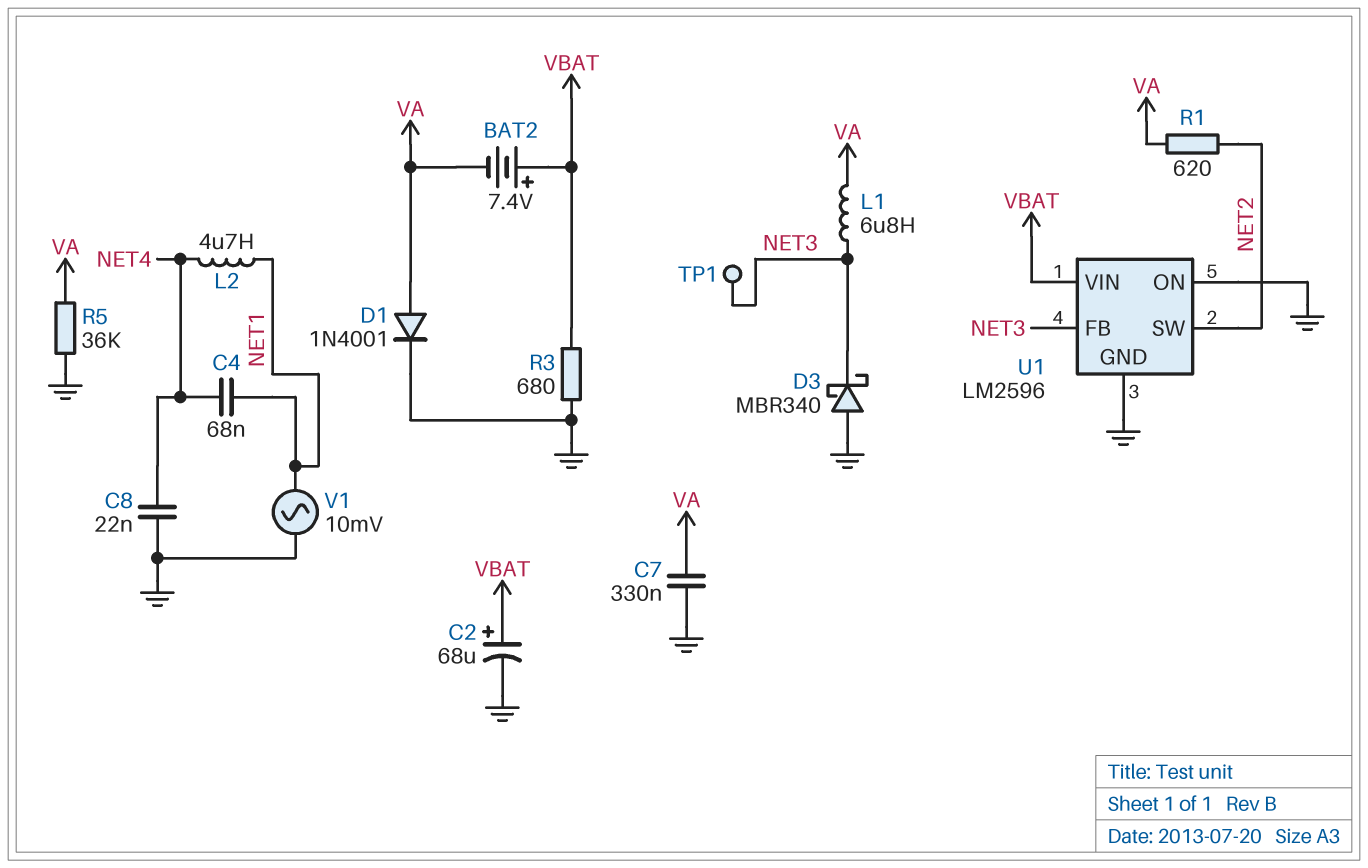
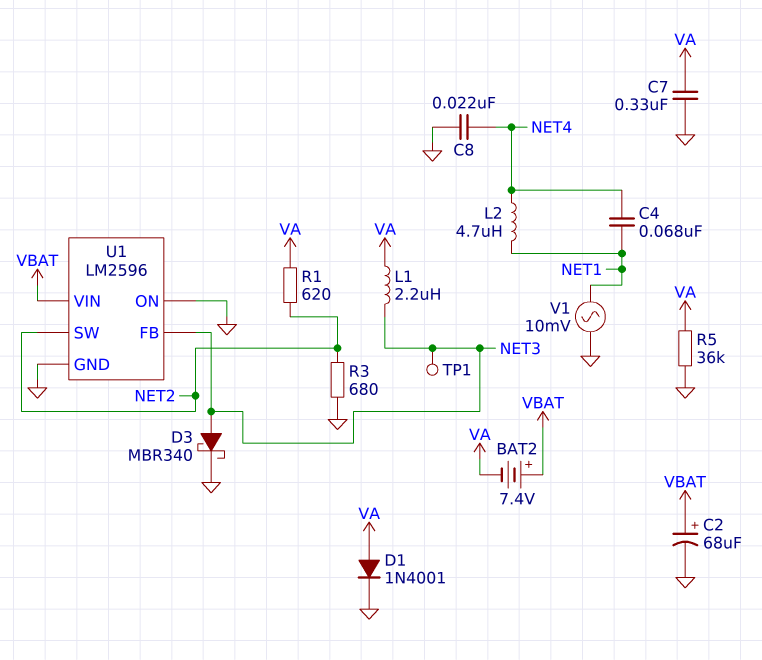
D3: schottky MBR340 (A GND, K NET3) -> schottky MBR340 (A NET3, K GND)
L1: 6.8uH (NET3, VA) -> 2.2uH (NET3, VA)
R3: 680 (GND, VBAT) -> 680 (GND, NET2)

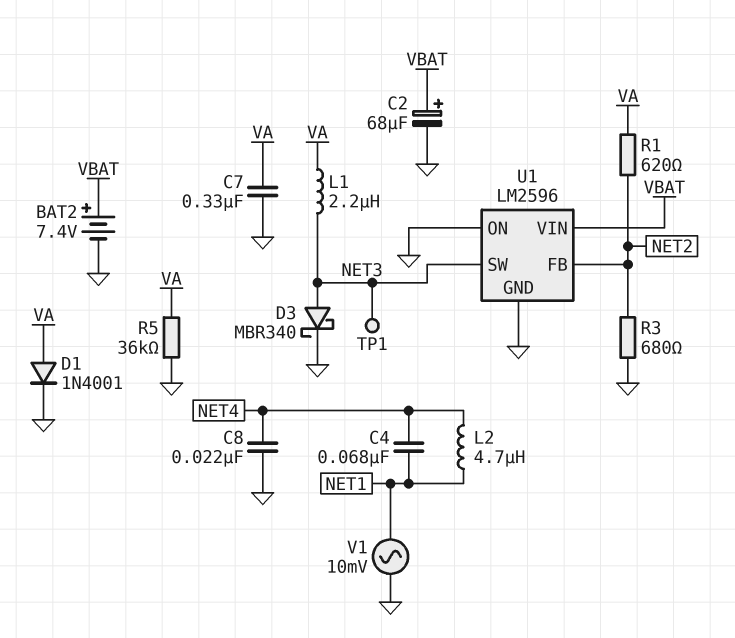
BAT2: 7.4V (plus VBAT, minus VA) -> 7.4V (plus VBAT, minus GND)
U1 pin FB: NET3 -> NET2
U1 pin SW: NET2 -> NET3

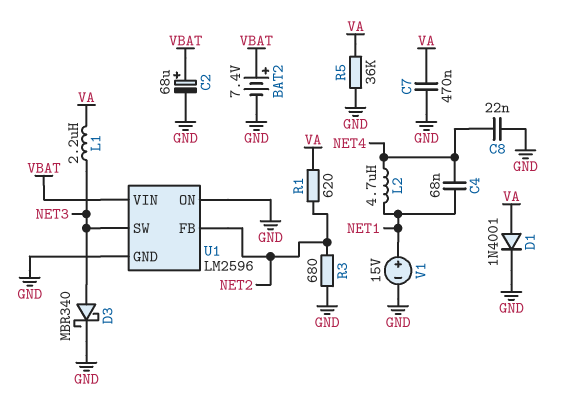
C7: 330nF (GND, VA) -> 470nF (GND, VA)
TP1: test point (NET3) -> none
V1: AC 10mV (GND, NET1) -> 15V (plus NET1, minus GND)

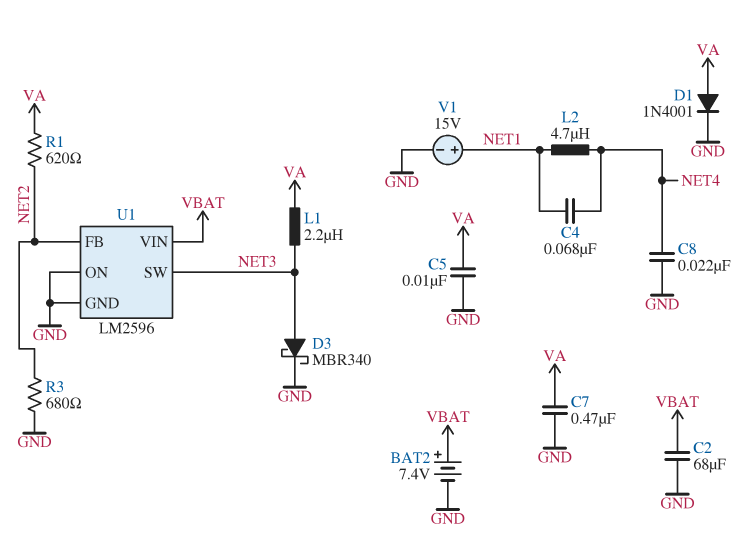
C2: 68uF (plus VBAT, minus GND) -> 68uF (GND, VBAT)
C5: none -> 10nF (GND, VA)
R5: 36k (GND, VA) -> none

